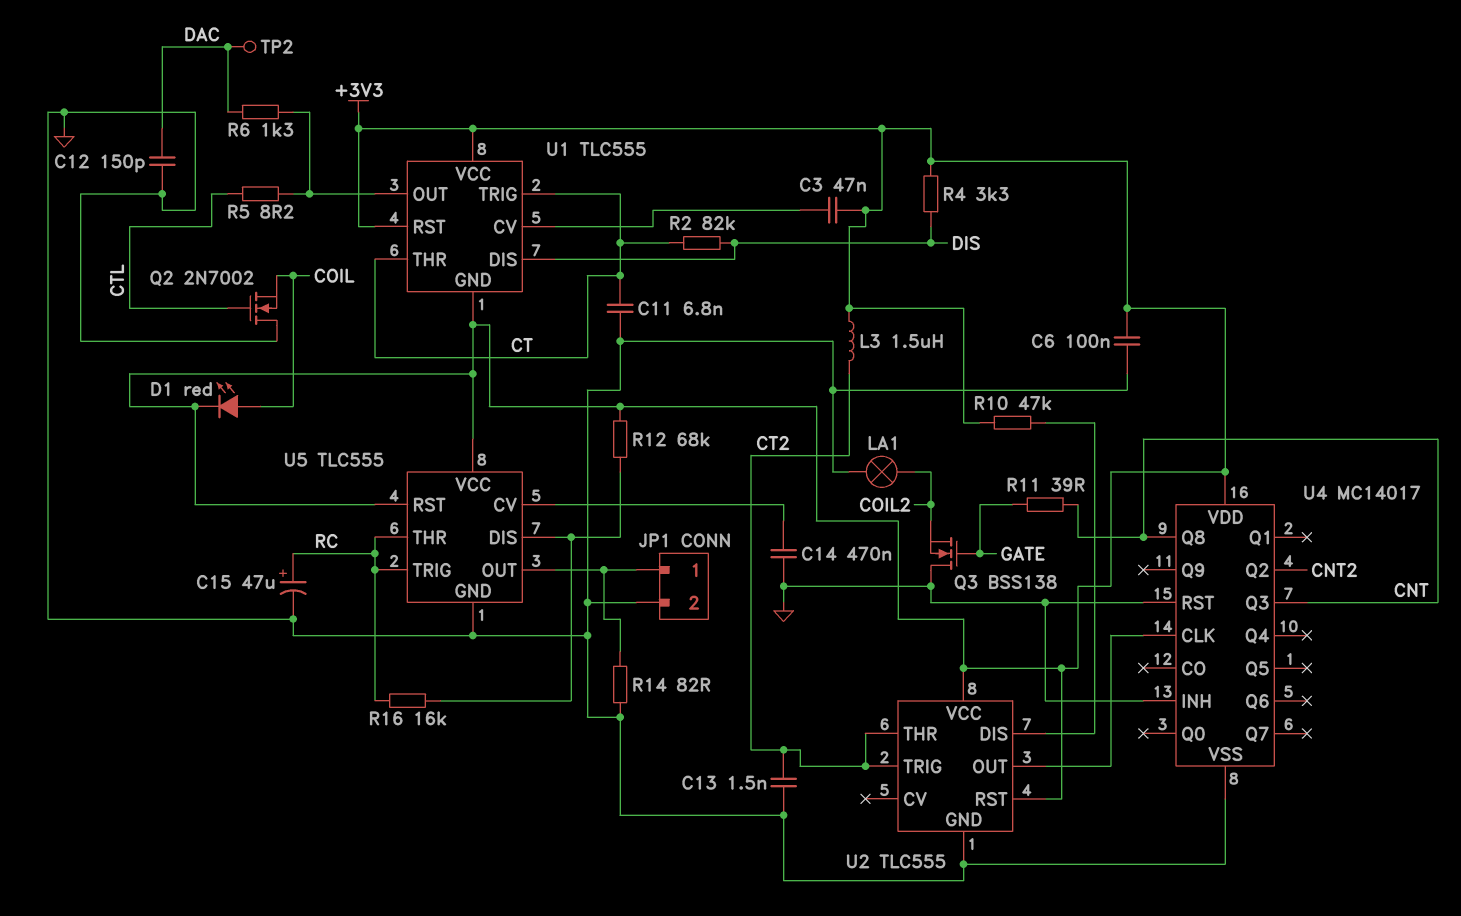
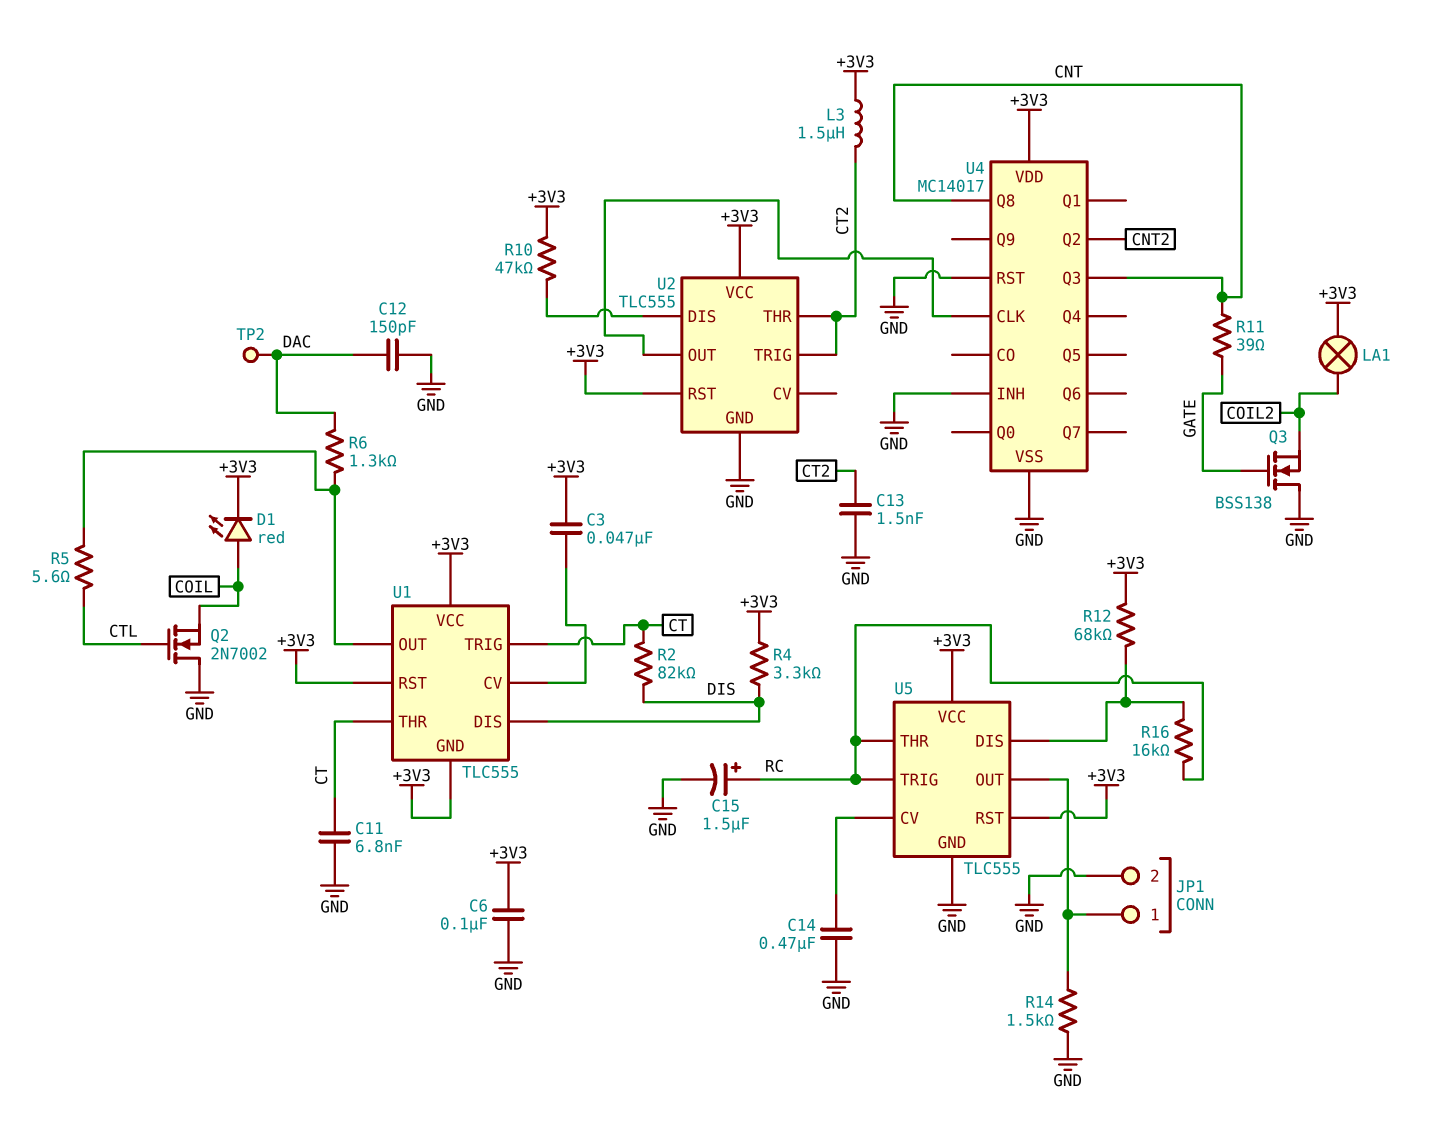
C15: 47uF (plus RC, minus GND) -> 1.5uF (plus RC, minus GND)
LA1: lamp (COIL2, GND) -> lamp (+3V3, COIL2)
R5: 8.2 (CTL, U1/OUT) -> 5.6 (CTL, U1/OUT)
R14: 82 (GND, JP1/1) -> 1.5k (GND, JP1/1)

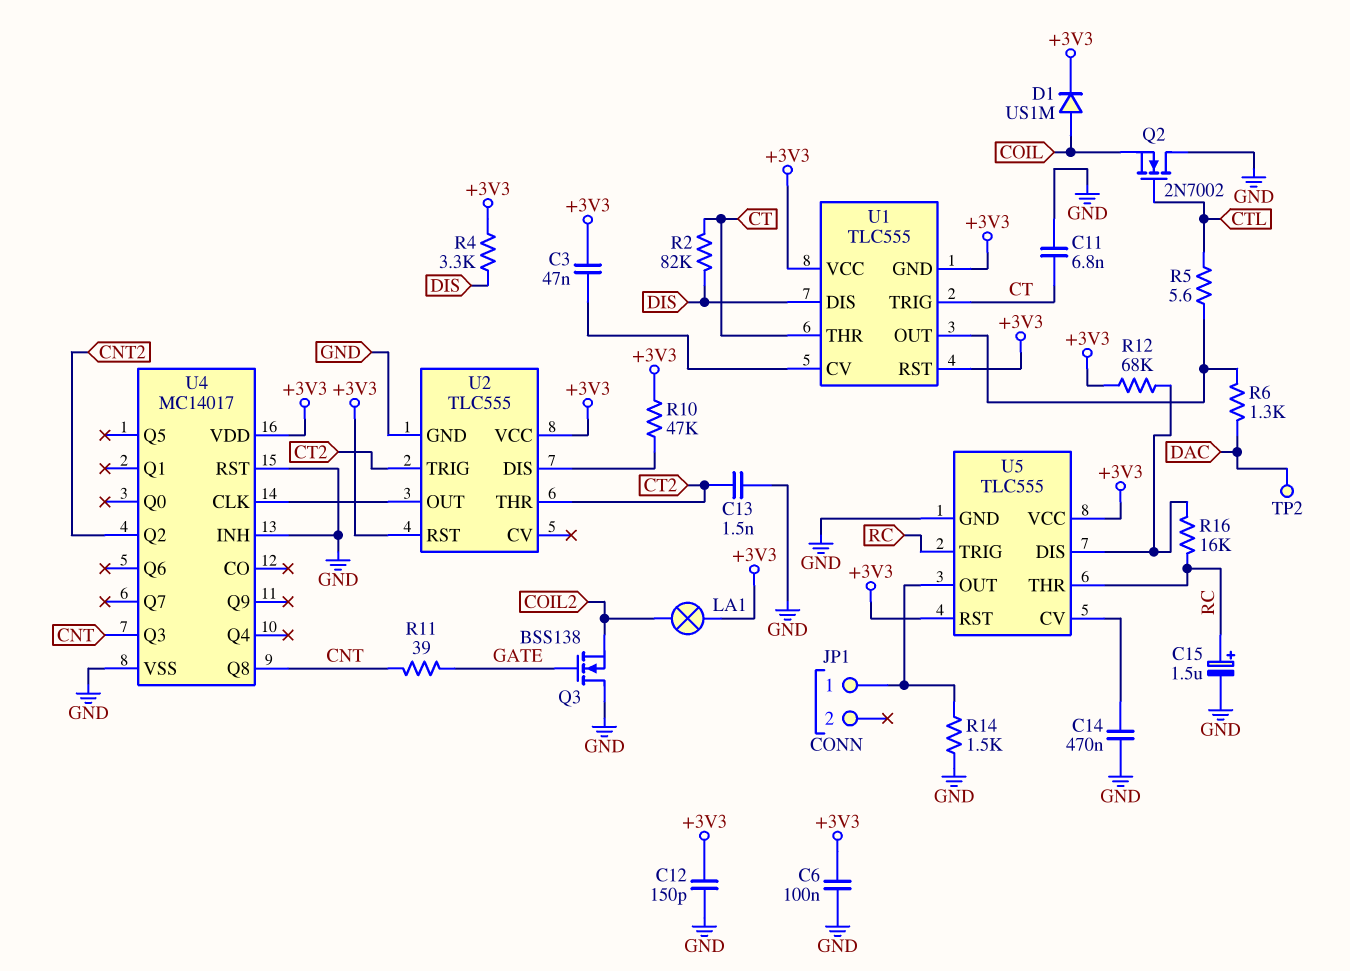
C12: 150pF (DAC, GND) -> 150pF (+3V3, GND)
D1: LED red (A COIL, K +3V3) -> diode US1M (A COIL, K +3V3)
JP1 pin 2: GND -> none
L3: 1.5uH (+3V3, CT2) -> none

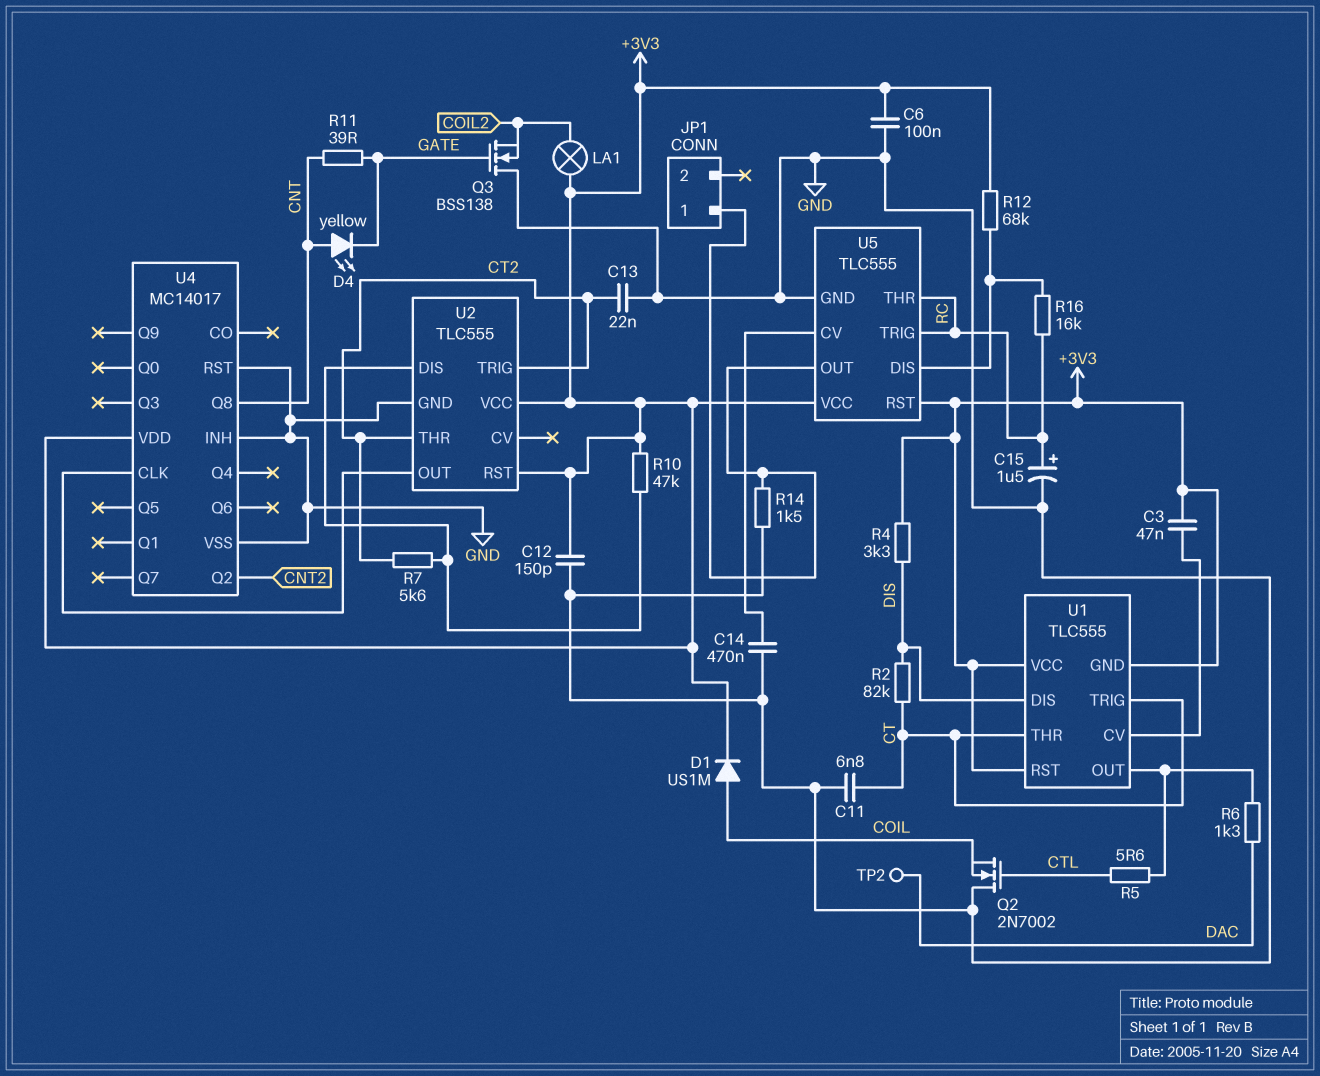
C13: 1.5nF (CT2, GND) -> 22nF (CT2, GND)
D4: none -> LED yellow (A CNT, K GATE)
R7: none -> 5.6k (CT2, U2/DIS)
U4 pin Q3: CNT -> none

